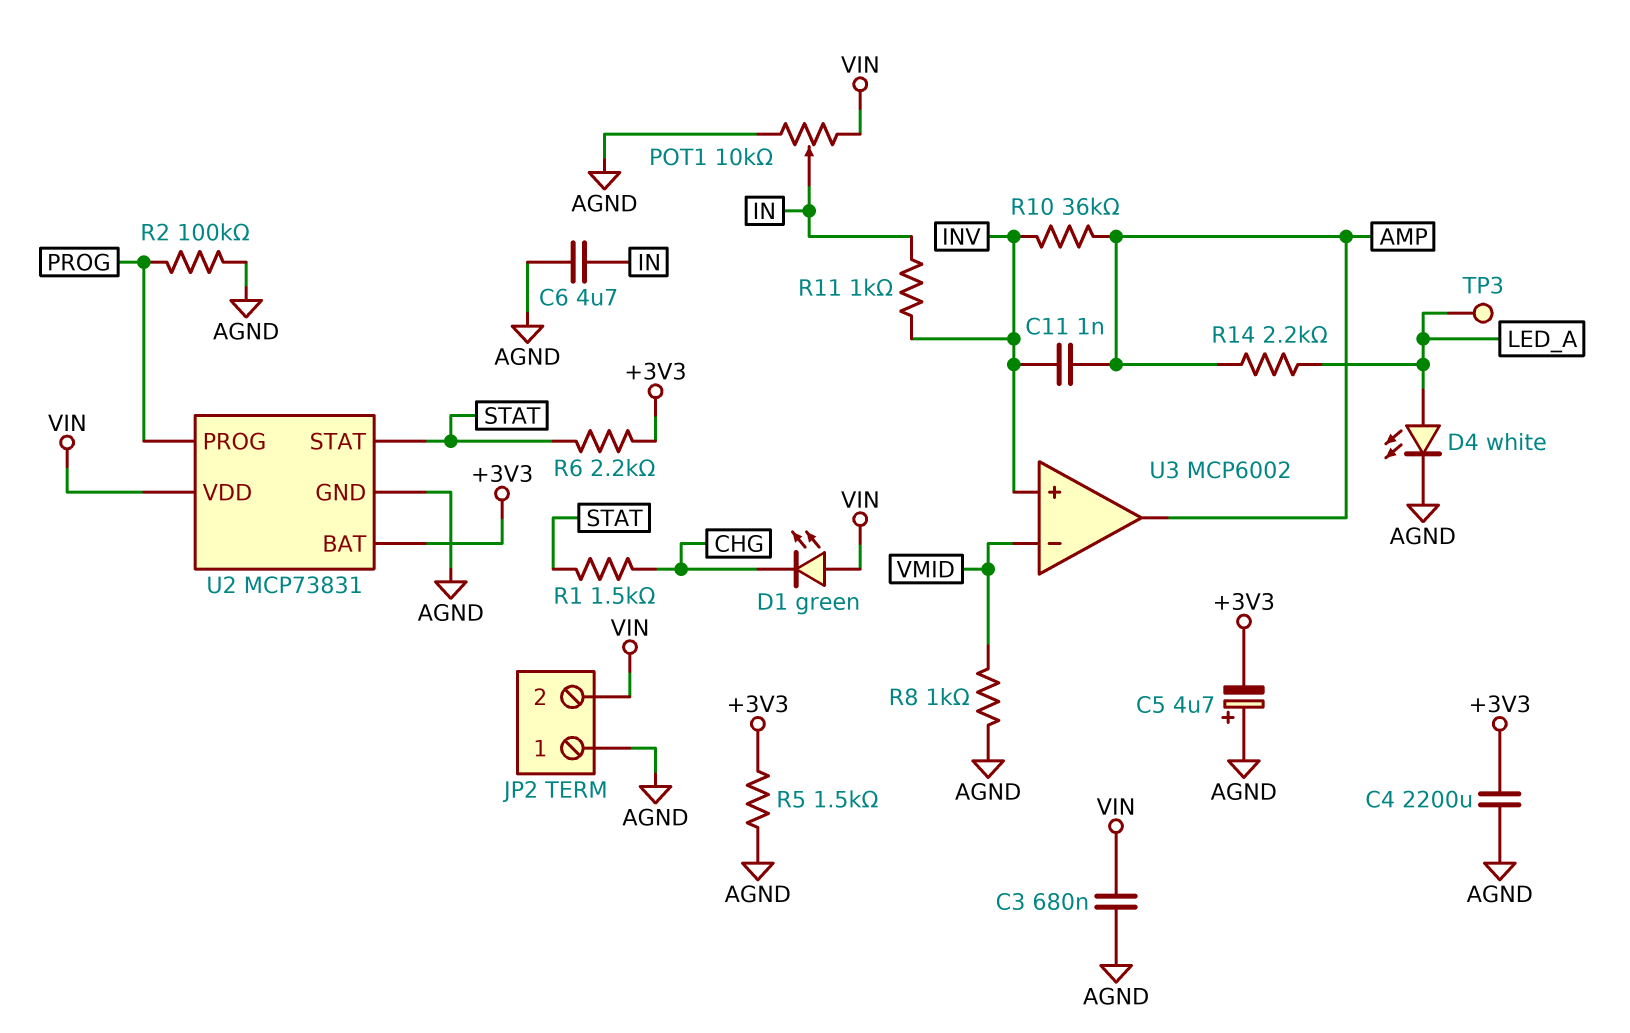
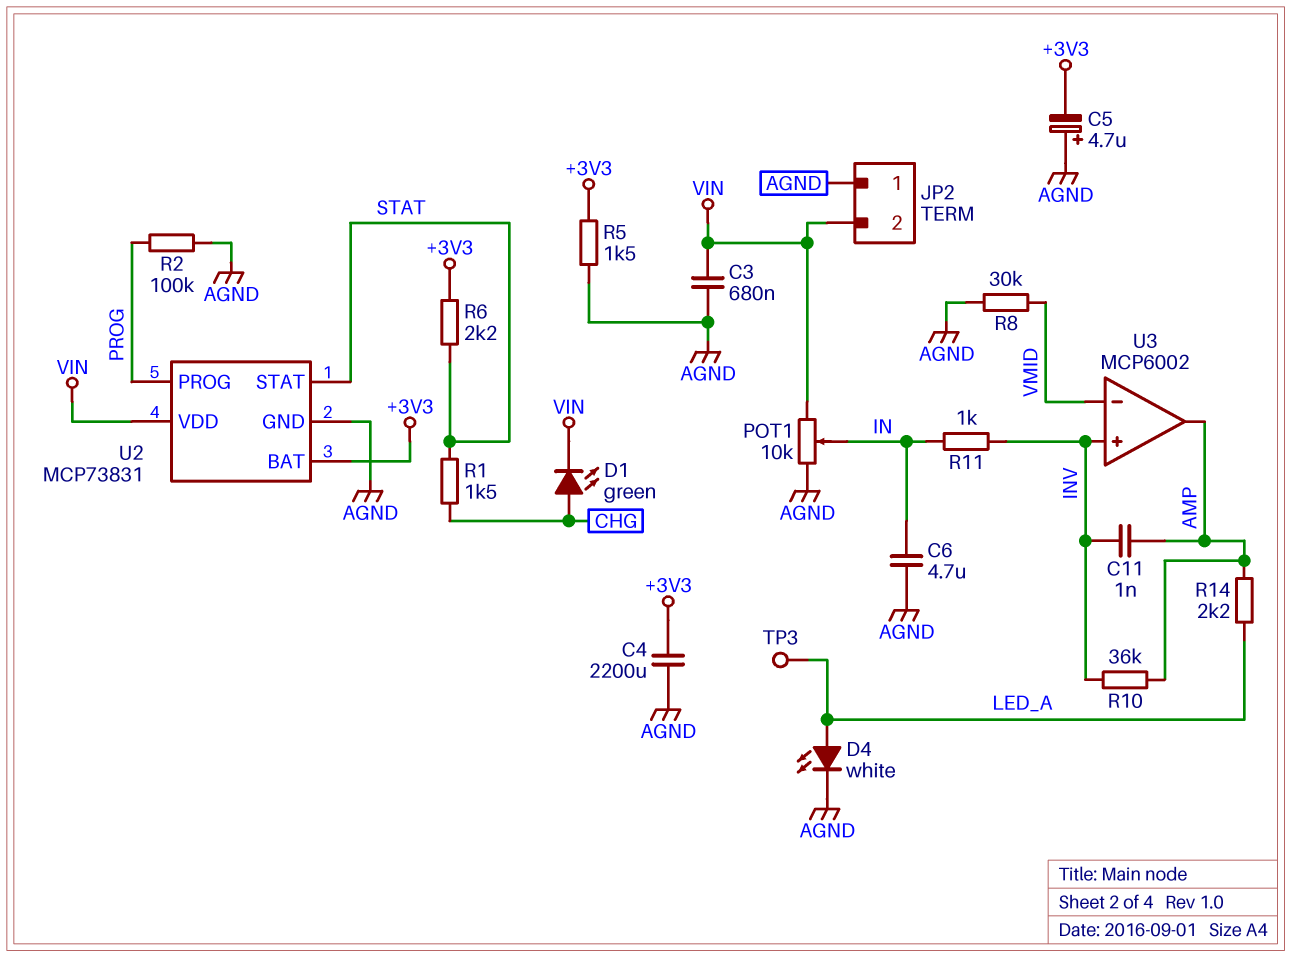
D1: LED green (A VIN, K CHG) -> LED green (A CHG, K VIN)
R8: 1k (AGND, VMID) -> 30k (AGND, VMID)

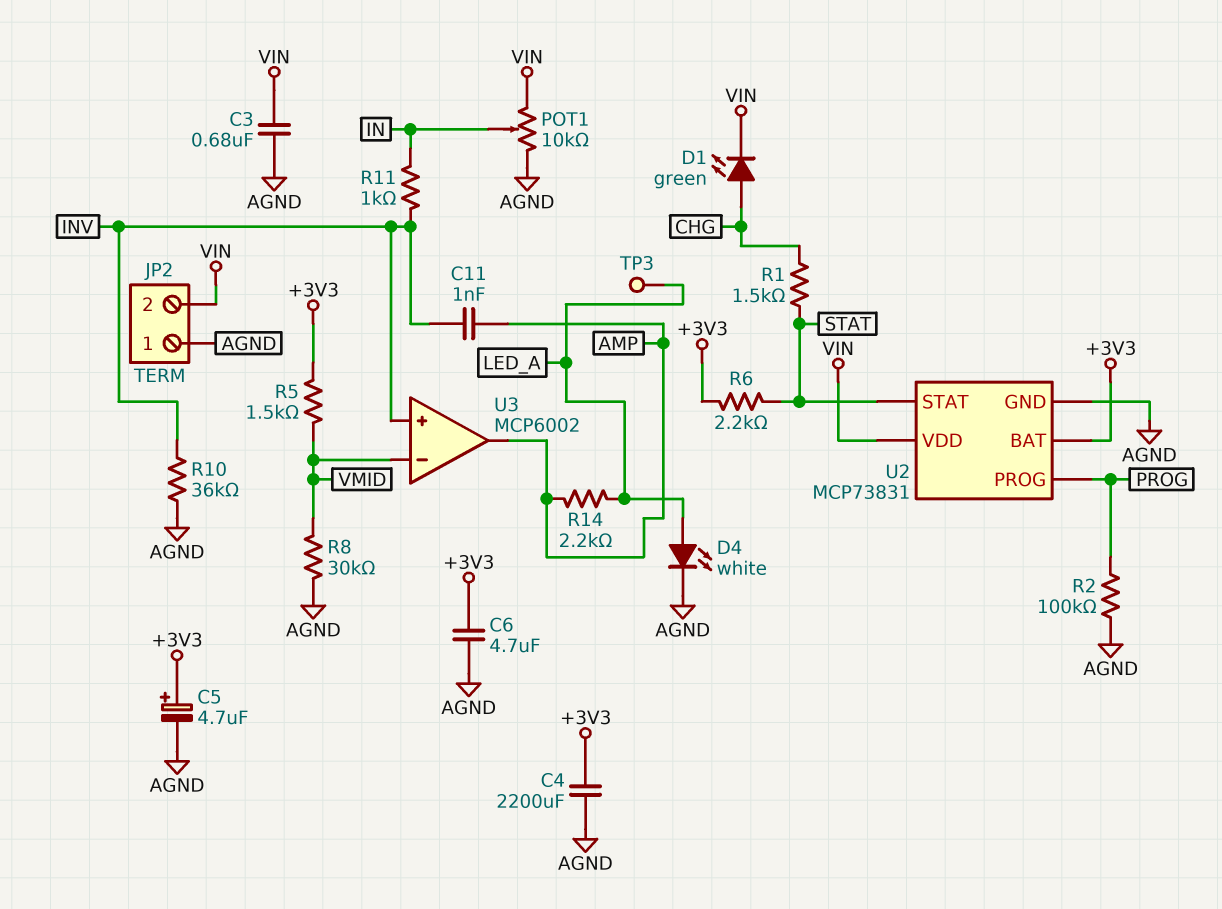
C5: 4.7uF (plus AGND, minus +3V3) -> 4.7uF (plus +3V3, minus AGND)
C6: 4.7uF (AGND, IN) -> 4.7uF (+3V3, AGND)
R5: 1.5k (+3V3, AGND) -> 1.5k (+3V3, VMID)
R10: 36k (AMP, INV) -> 36k (AGND, INV)

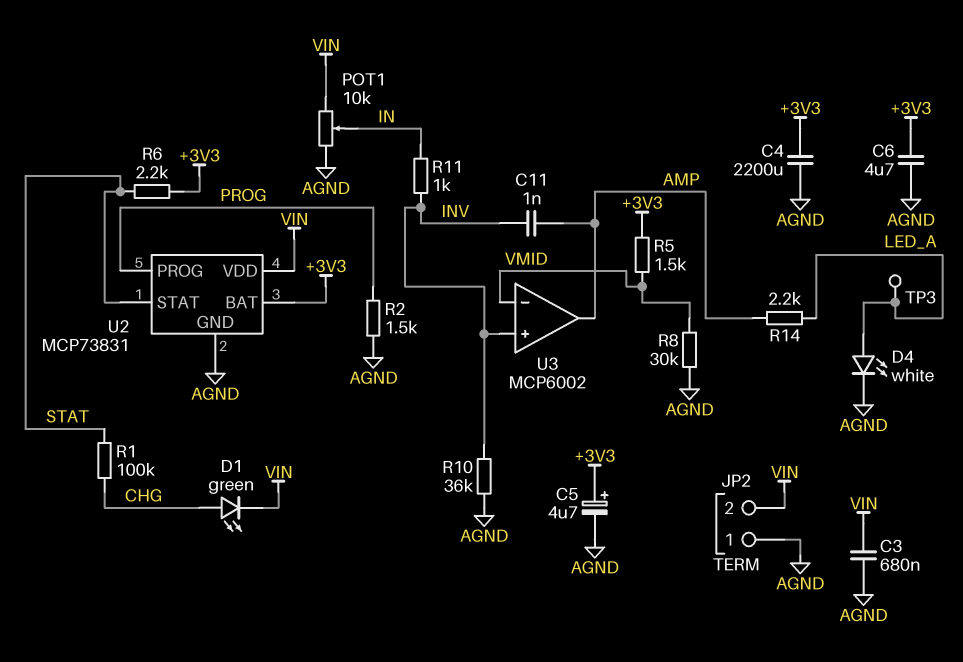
R1: 1.5k (CHG, STAT) -> 100k (CHG, STAT)
R2: 100k (AGND, PROG) -> 1.5k (AGND, PROG)

